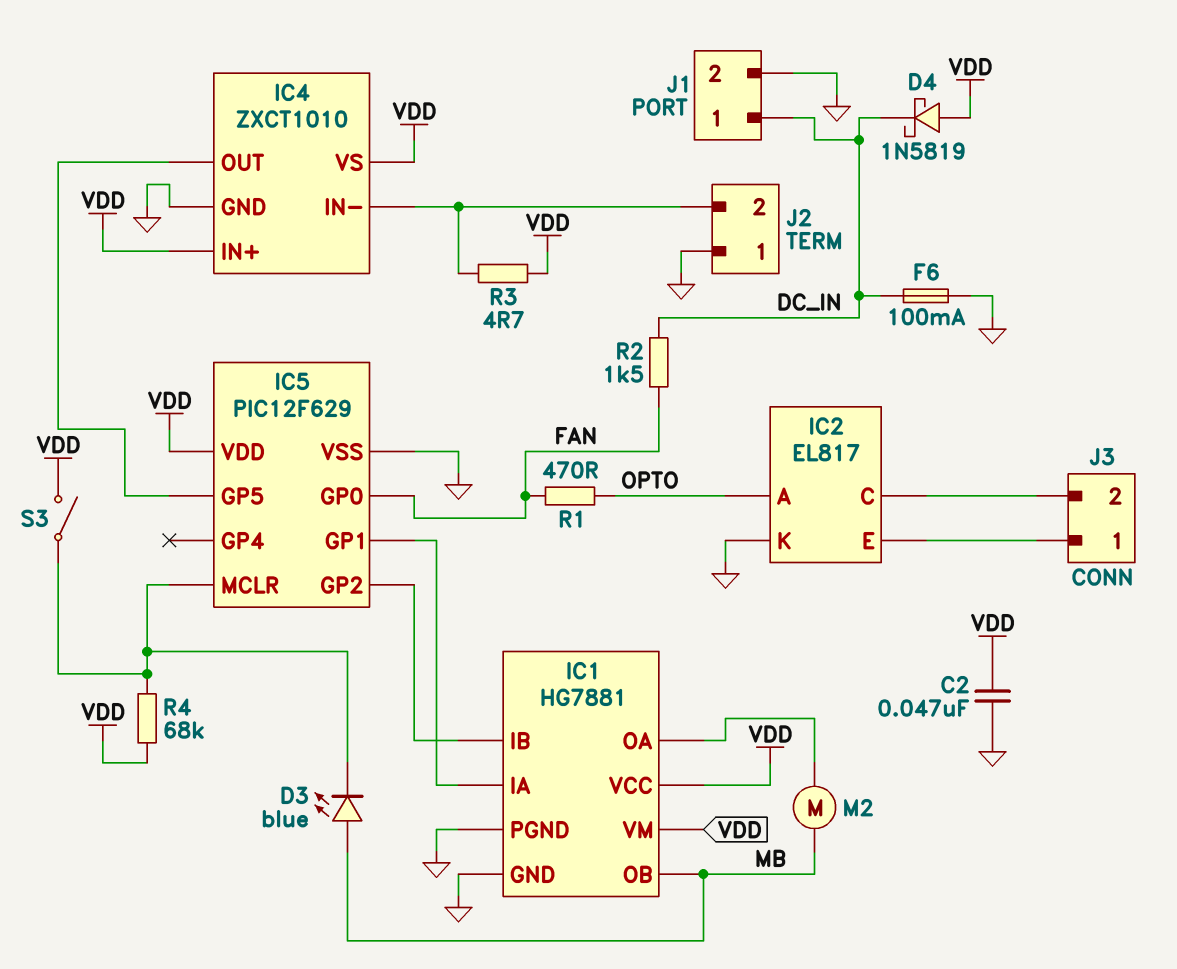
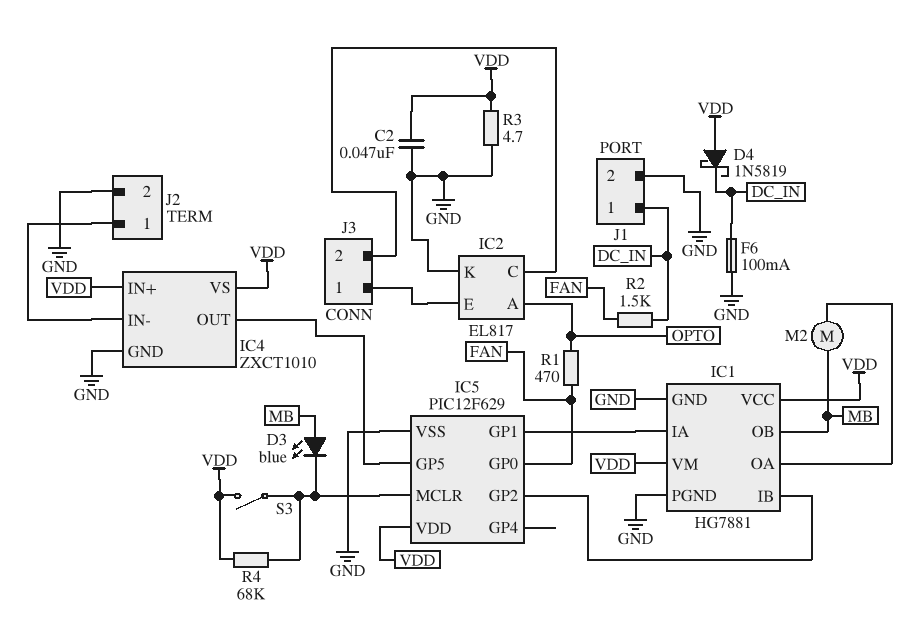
J2 pin 1: GND -> IC4/IN-
J2 pin 2: IC4/IN- -> GND
R3: 4.7 (IC4/IN-, VDD) -> 4.7 (GND, VDD)

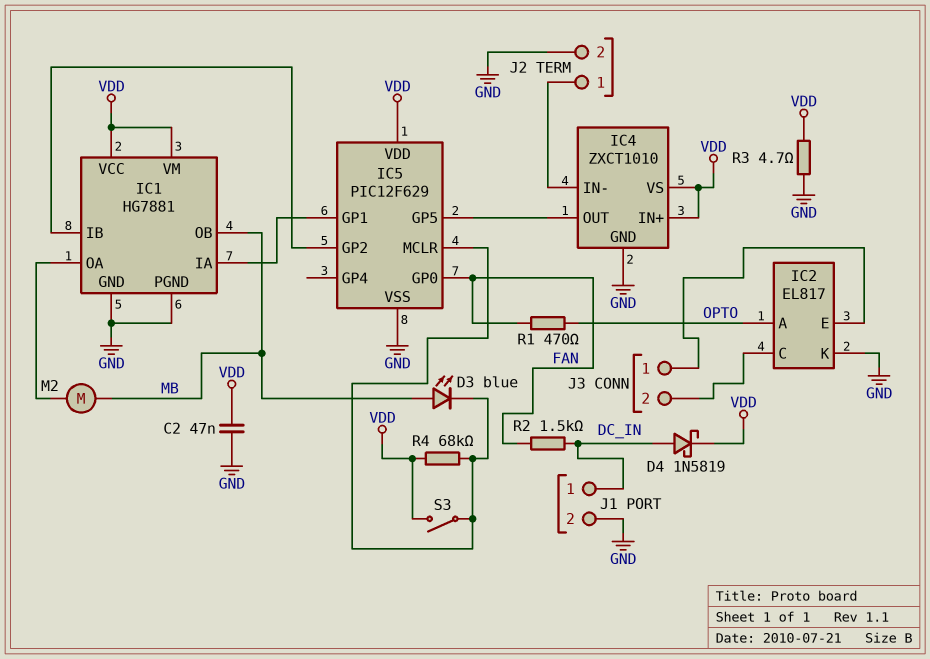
D4: schottky 1N5819 (A VDD, K DC_IN) -> schottky 1N5819 (A DC_IN, K VDD)
F6: 100mA (DC_IN, GND) -> none

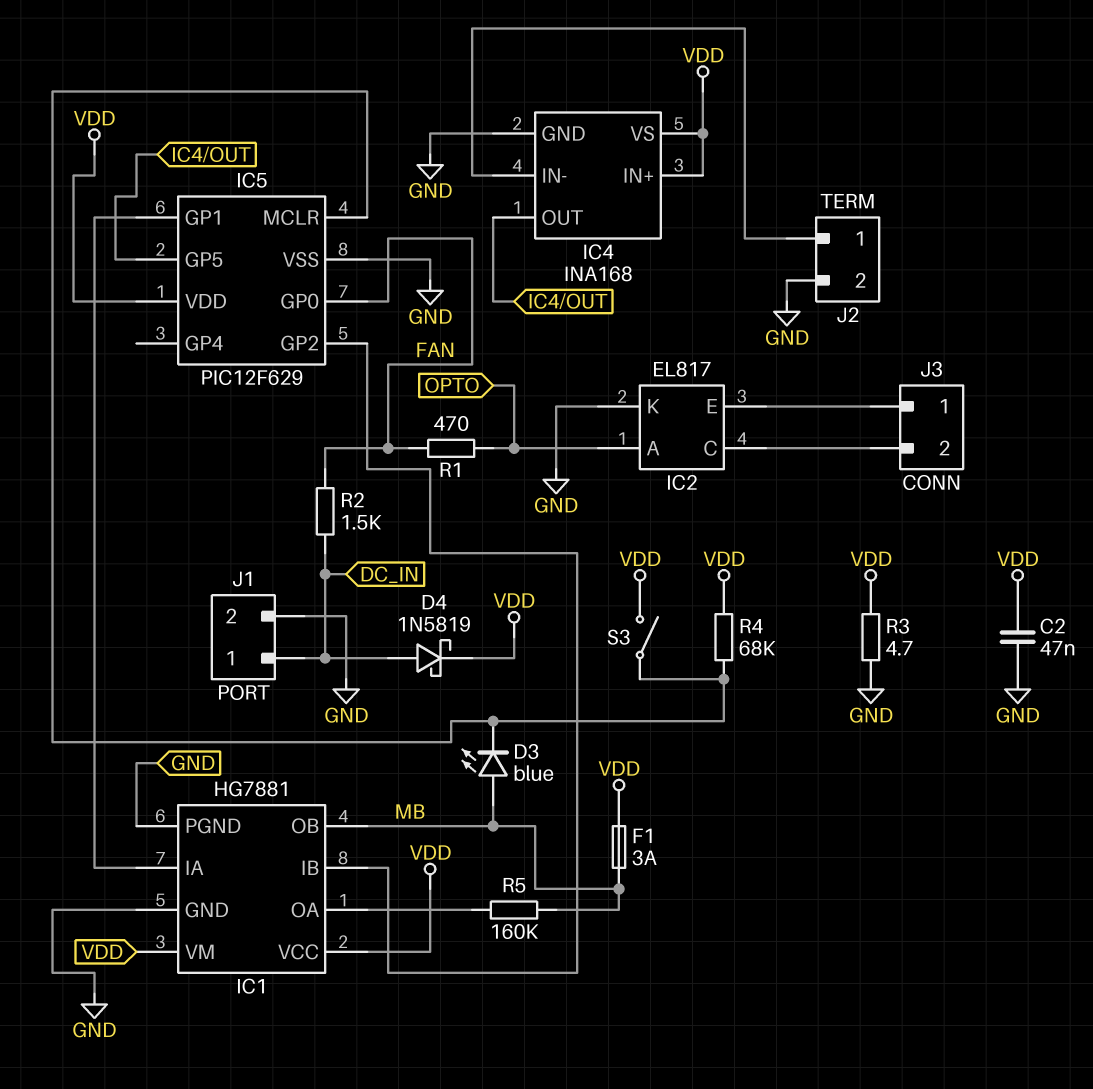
F1: none -> 3A (MB, VDD)
IC4: ZXCT1010 -> INA168
M2: motor (IC1/OA, MB) -> none
R5: none -> 160k (IC1/OA, MB)

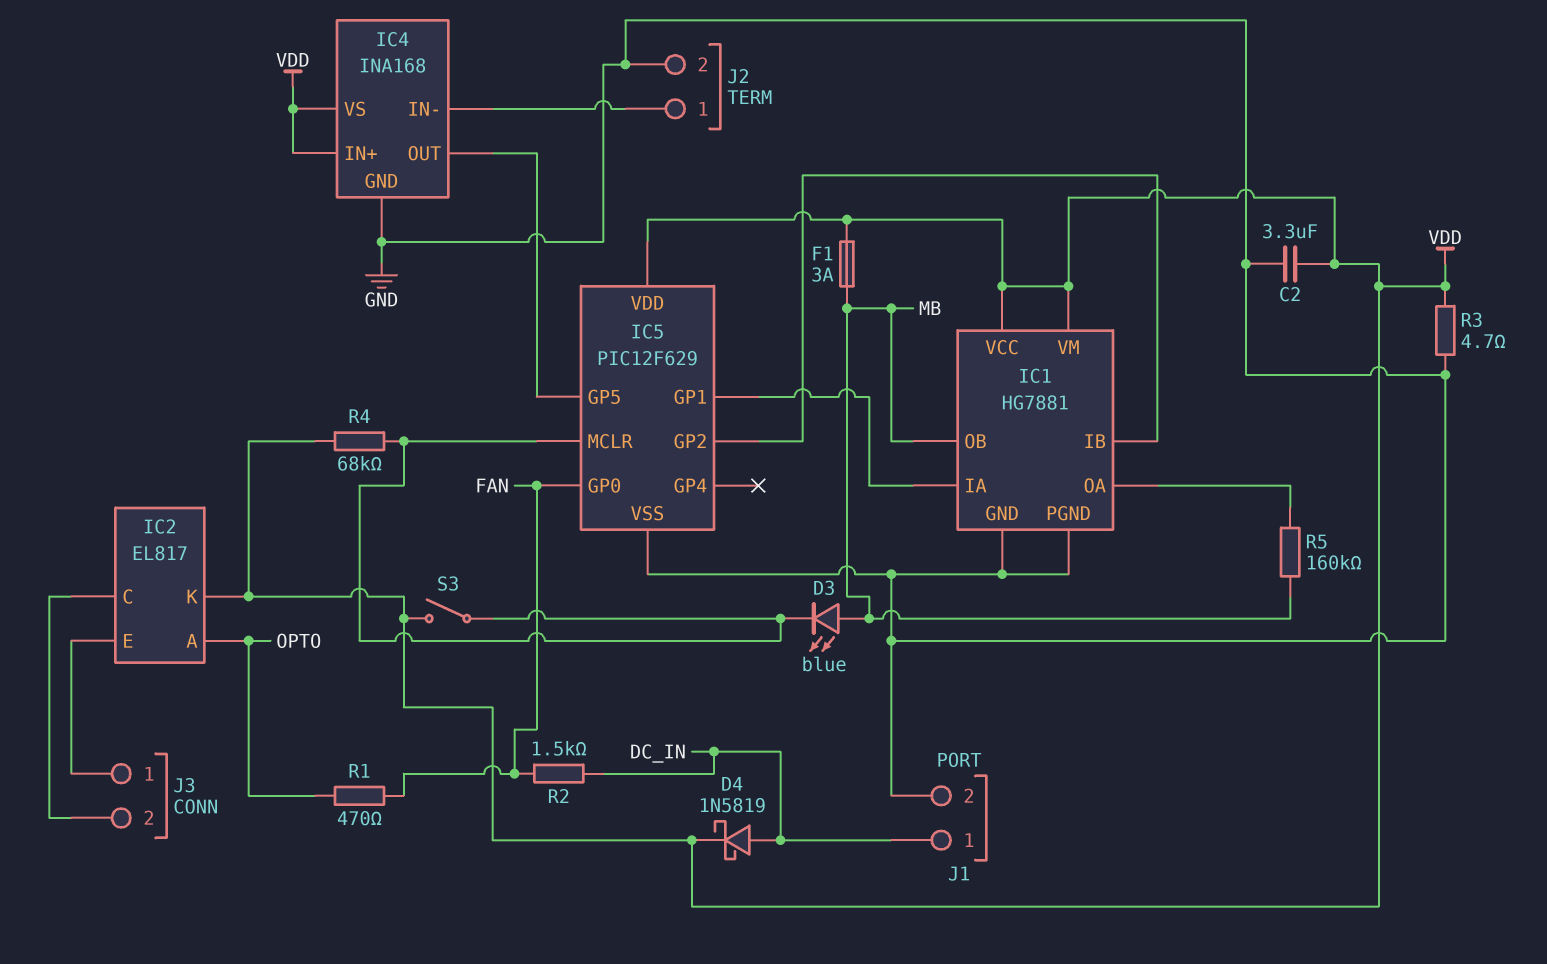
C2: 47nF (GND, VDD) -> 3.3uF (GND, VDD)
IC2 pin K: GND -> VDD

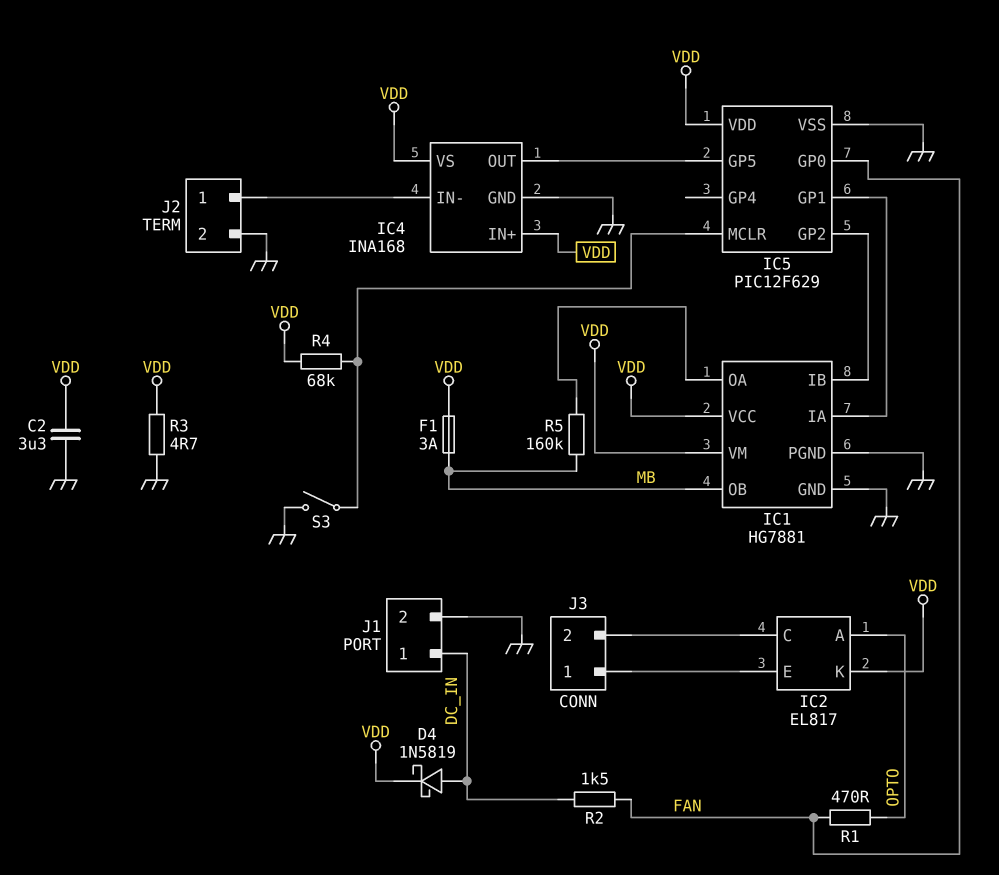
D3: LED blue (A MB, K IC5/MCLR) -> none
S3: switch (IC5/MCLR, VDD) -> switch (GND, IC5/MCLR)

